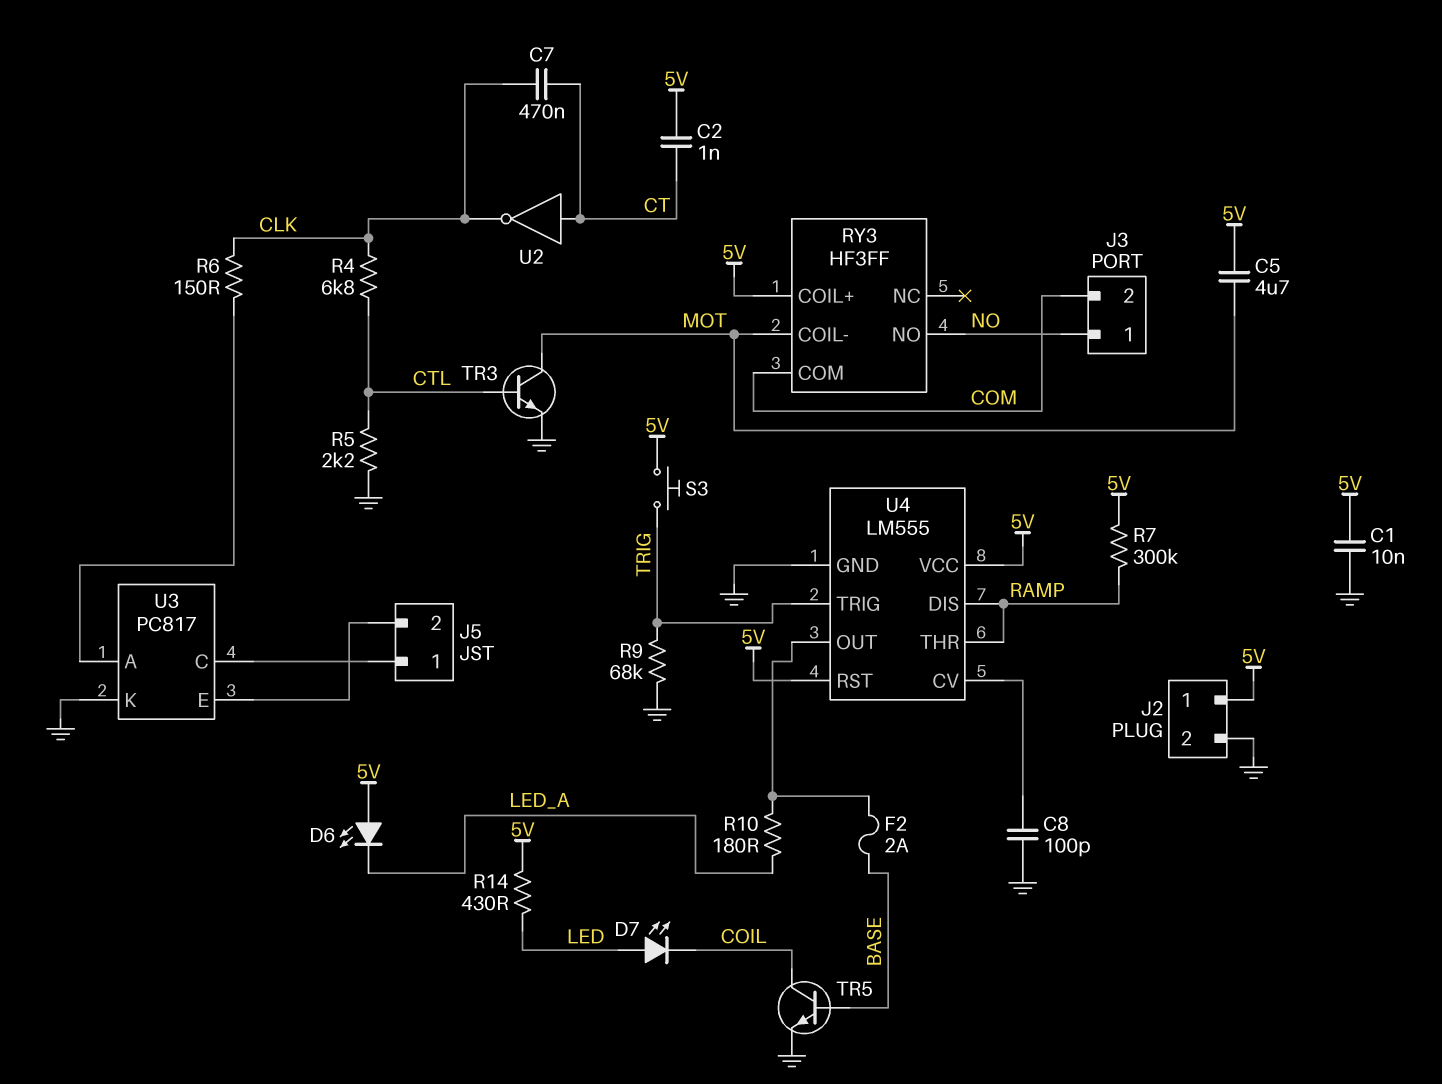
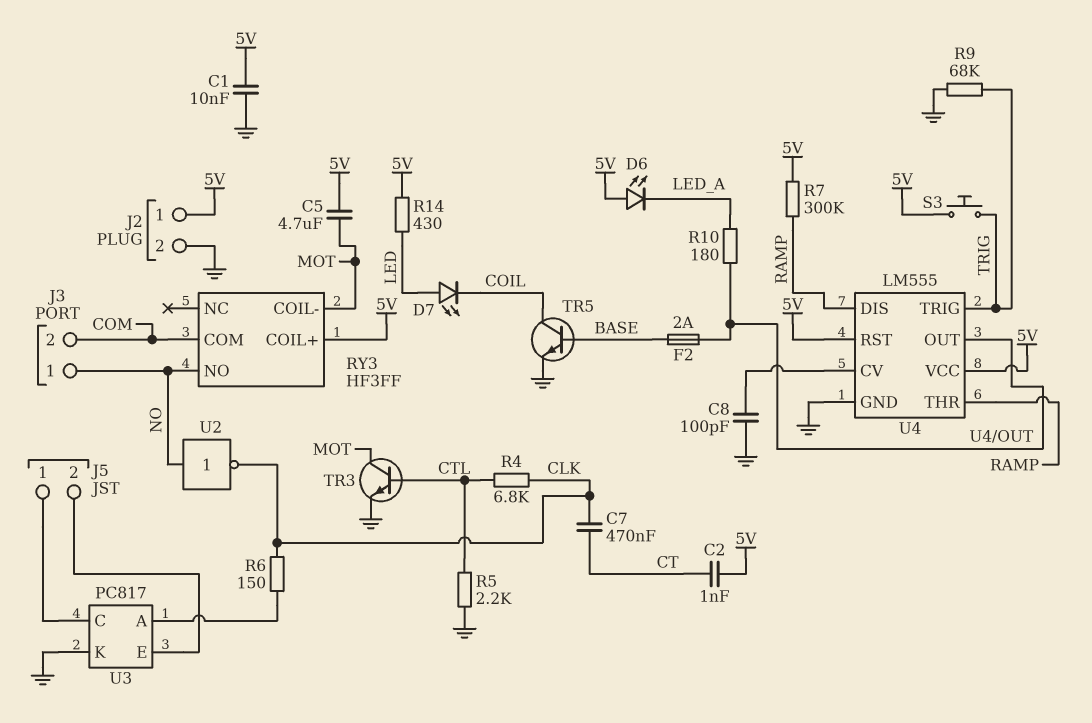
U2: NOT (in CT, out CLK) -> NOT (in NO, out CLK)

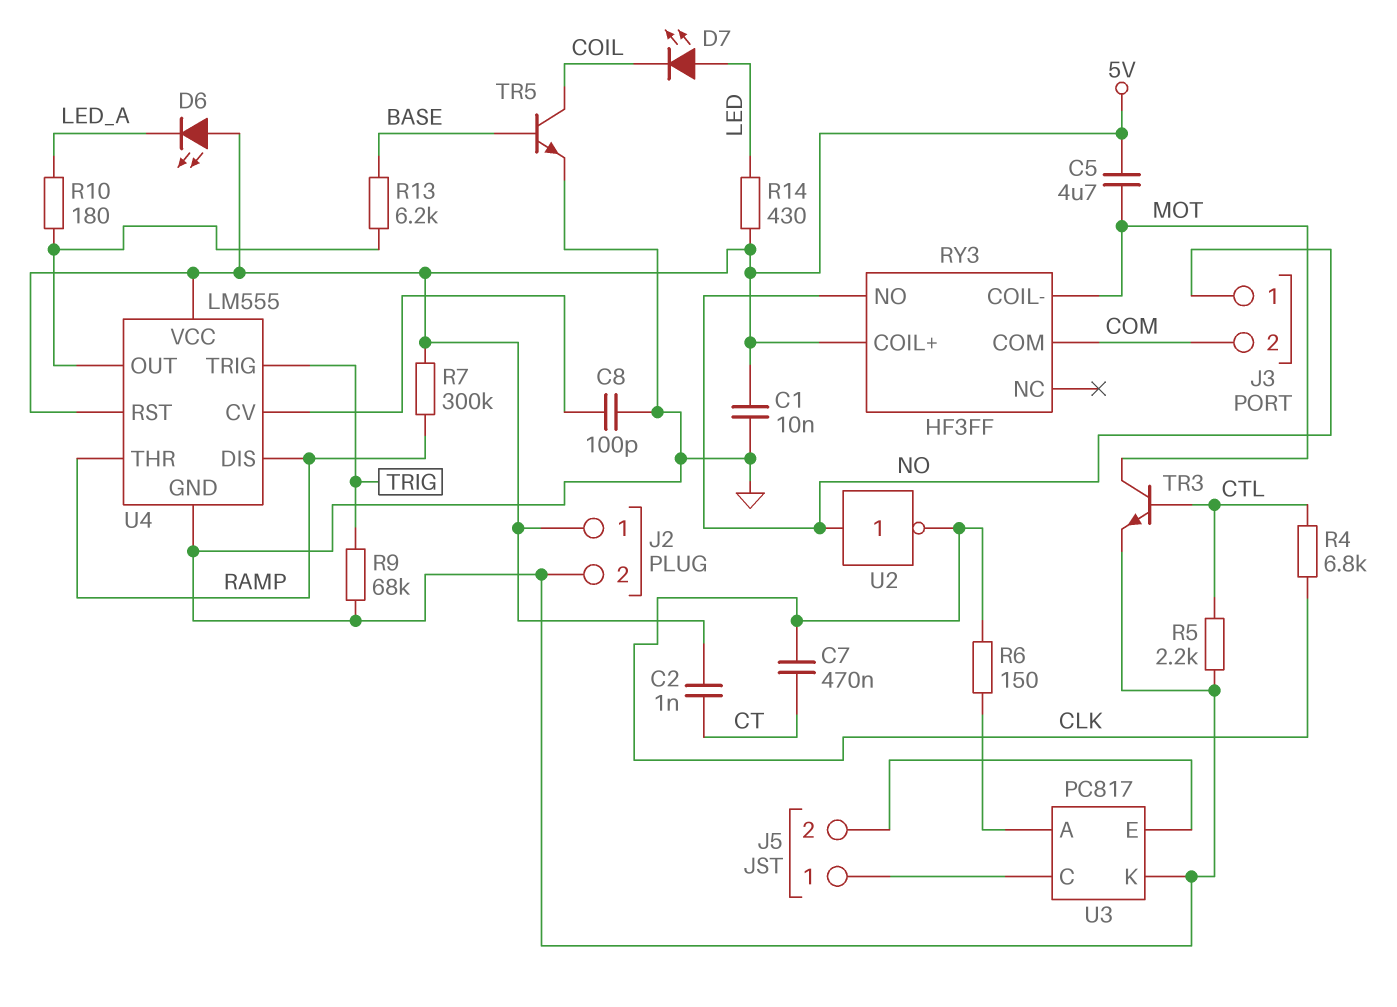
F2: 2A (BASE, U4/OUT) -> none
R13: none -> 6.2k (BASE, U4/OUT)
S3: button (5V, TRIG) -> none

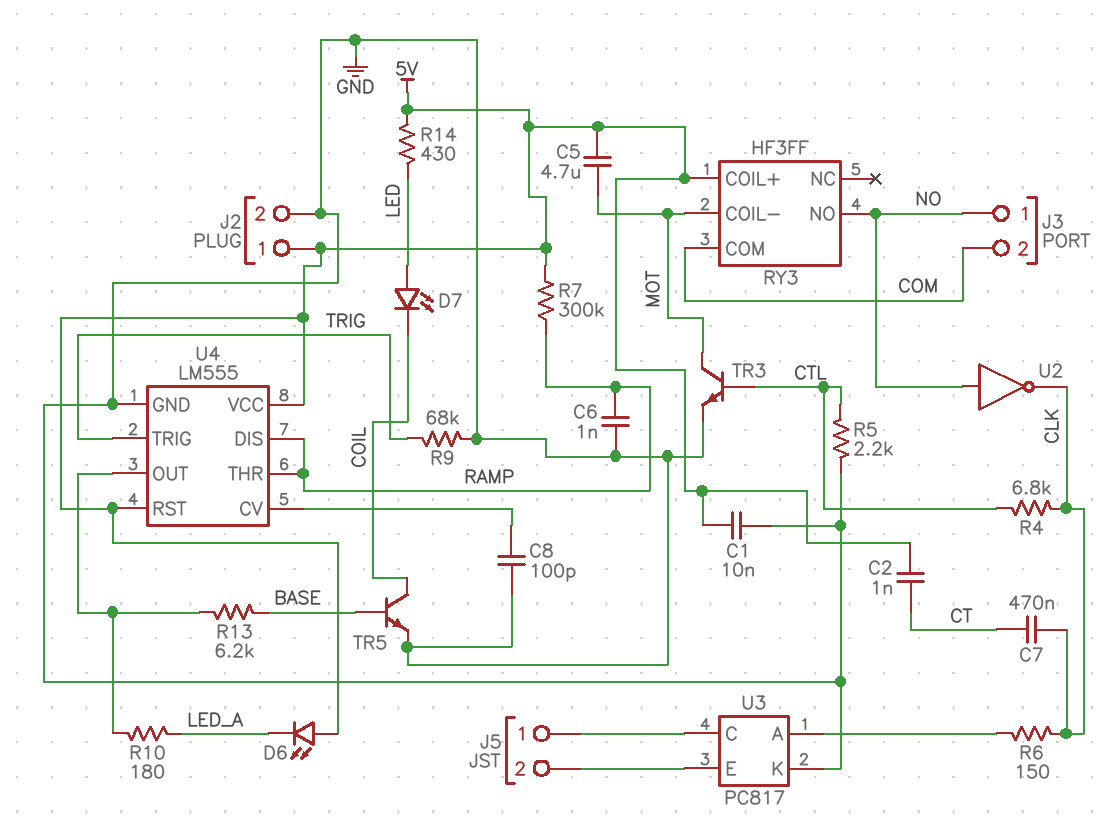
C6: none -> 1nF (GND, RAMP)

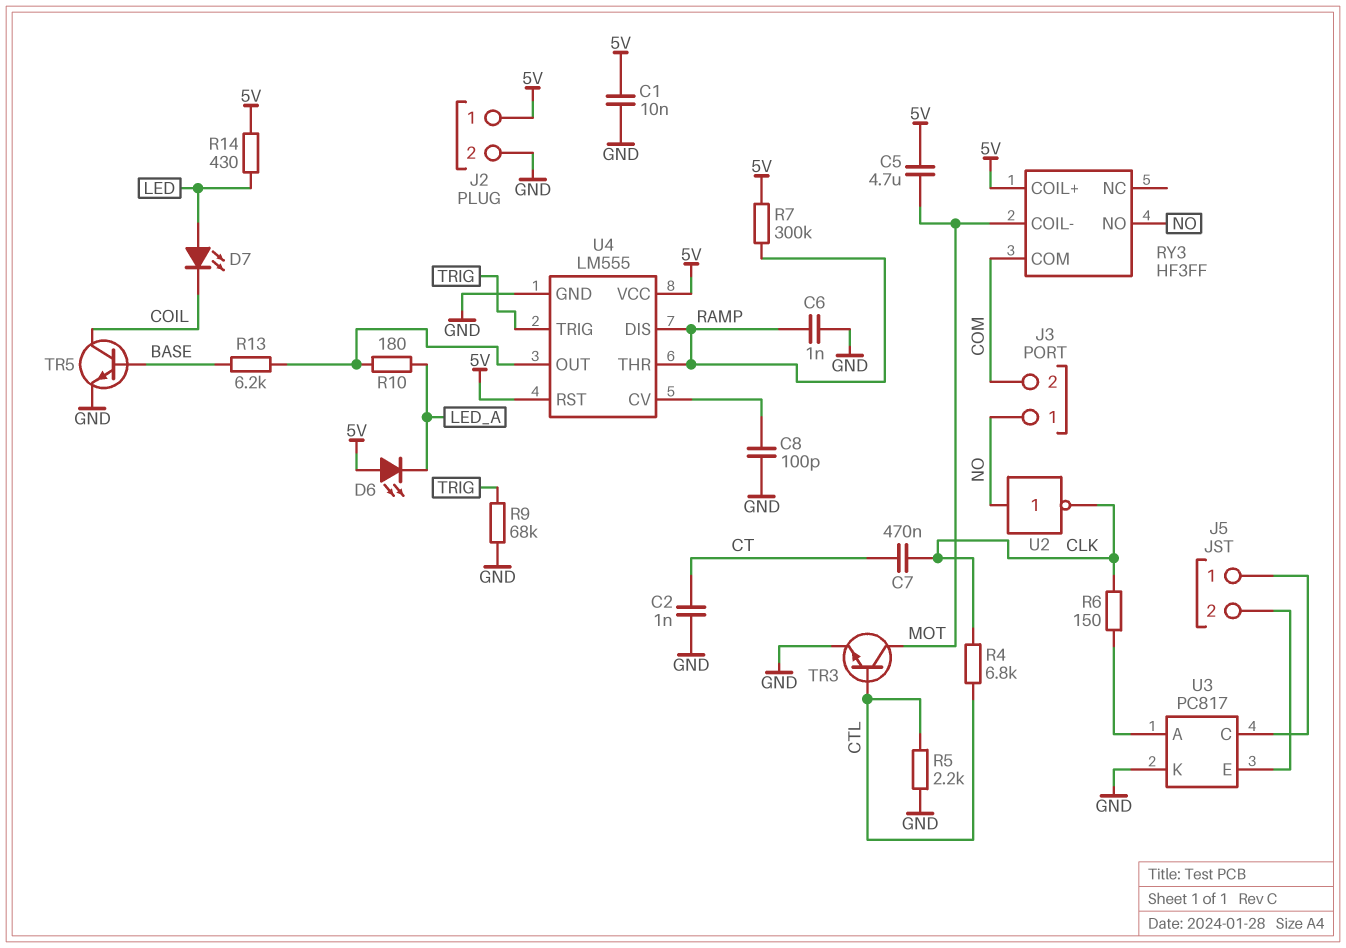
C2: 1nF (5V, CT) -> 1nF (CT, GND)

